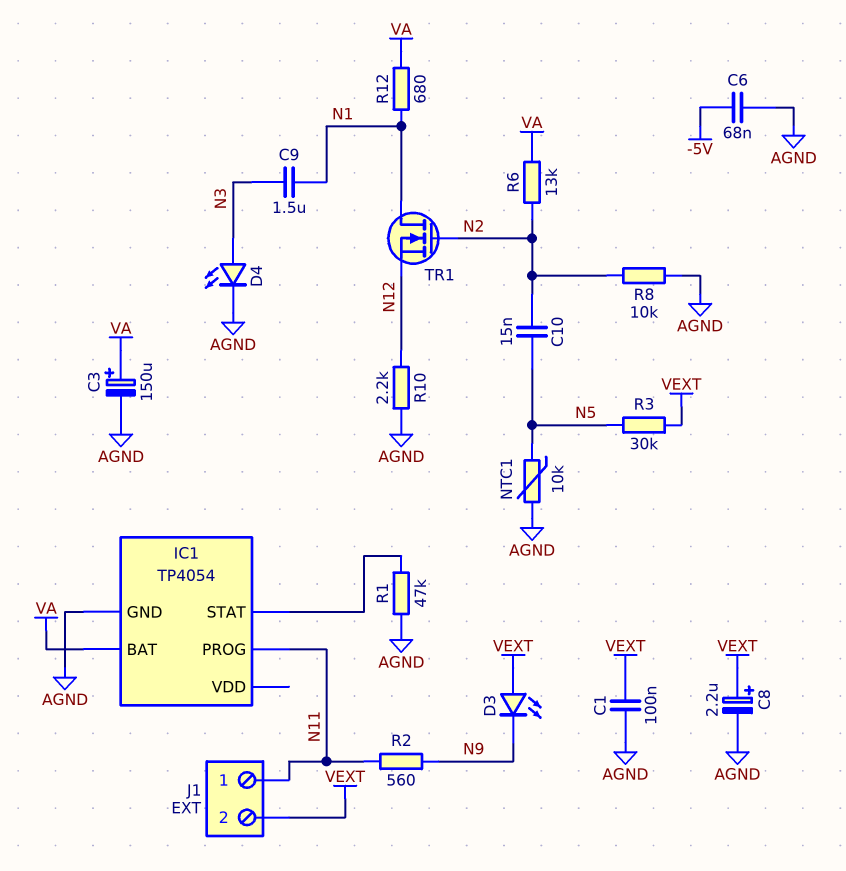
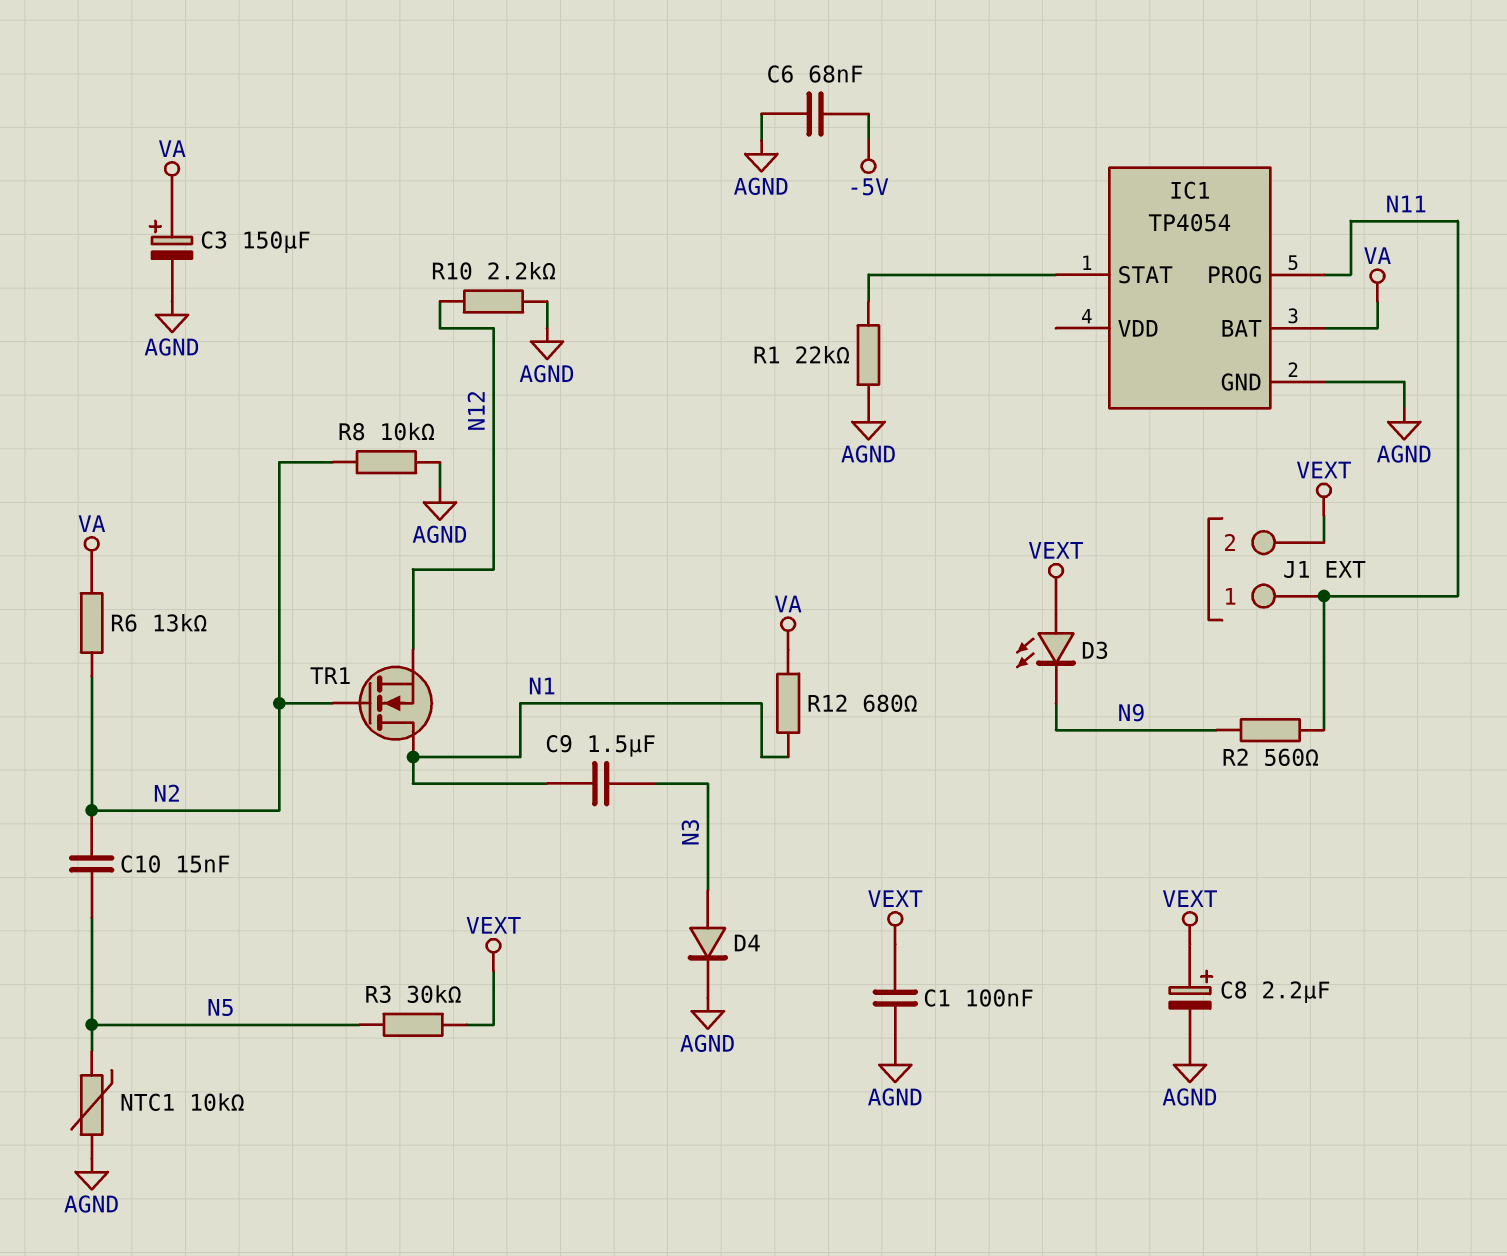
D4: LED (A N3, K AGND) -> diode (A N3, K AGND)
R1: 47k (AGND, IC1/STAT) -> 22k (AGND, IC1/STAT)

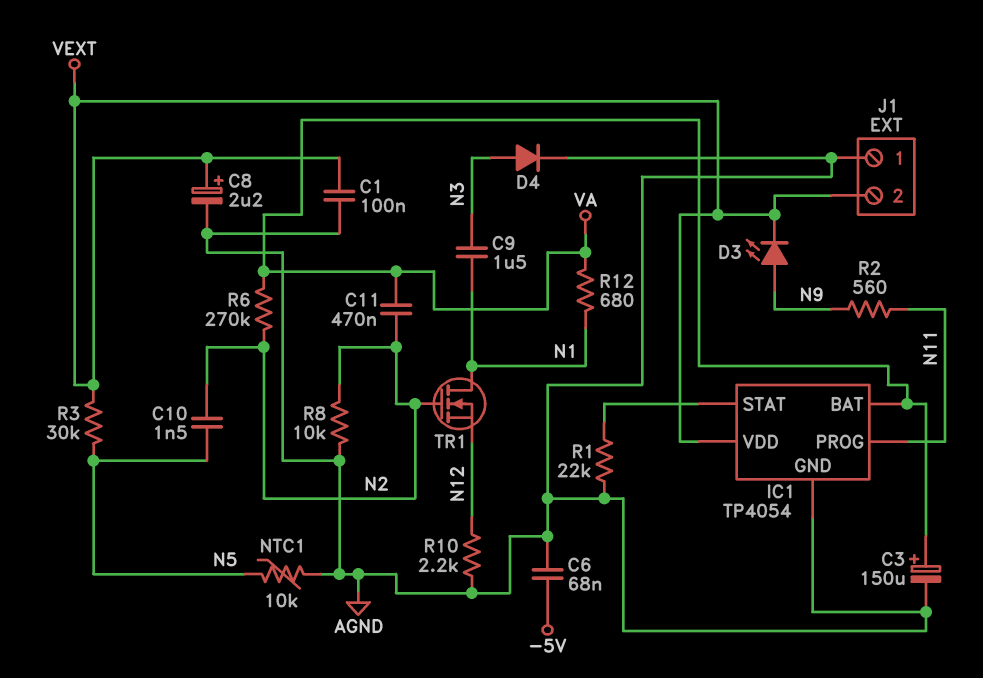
C10: 15nF (N2, N5) -> 1.5nF (N2, N5)
C11: none -> 470nF (N2, VA)
D3: LED (A VEXT, K N9) -> LED (A N9, K VEXT)
IC1 pin VDD: none -> VEXT
J1 pin 1: N11 -> AGND
R6: 13k (N2, VA) -> 270k (N2, VA)

